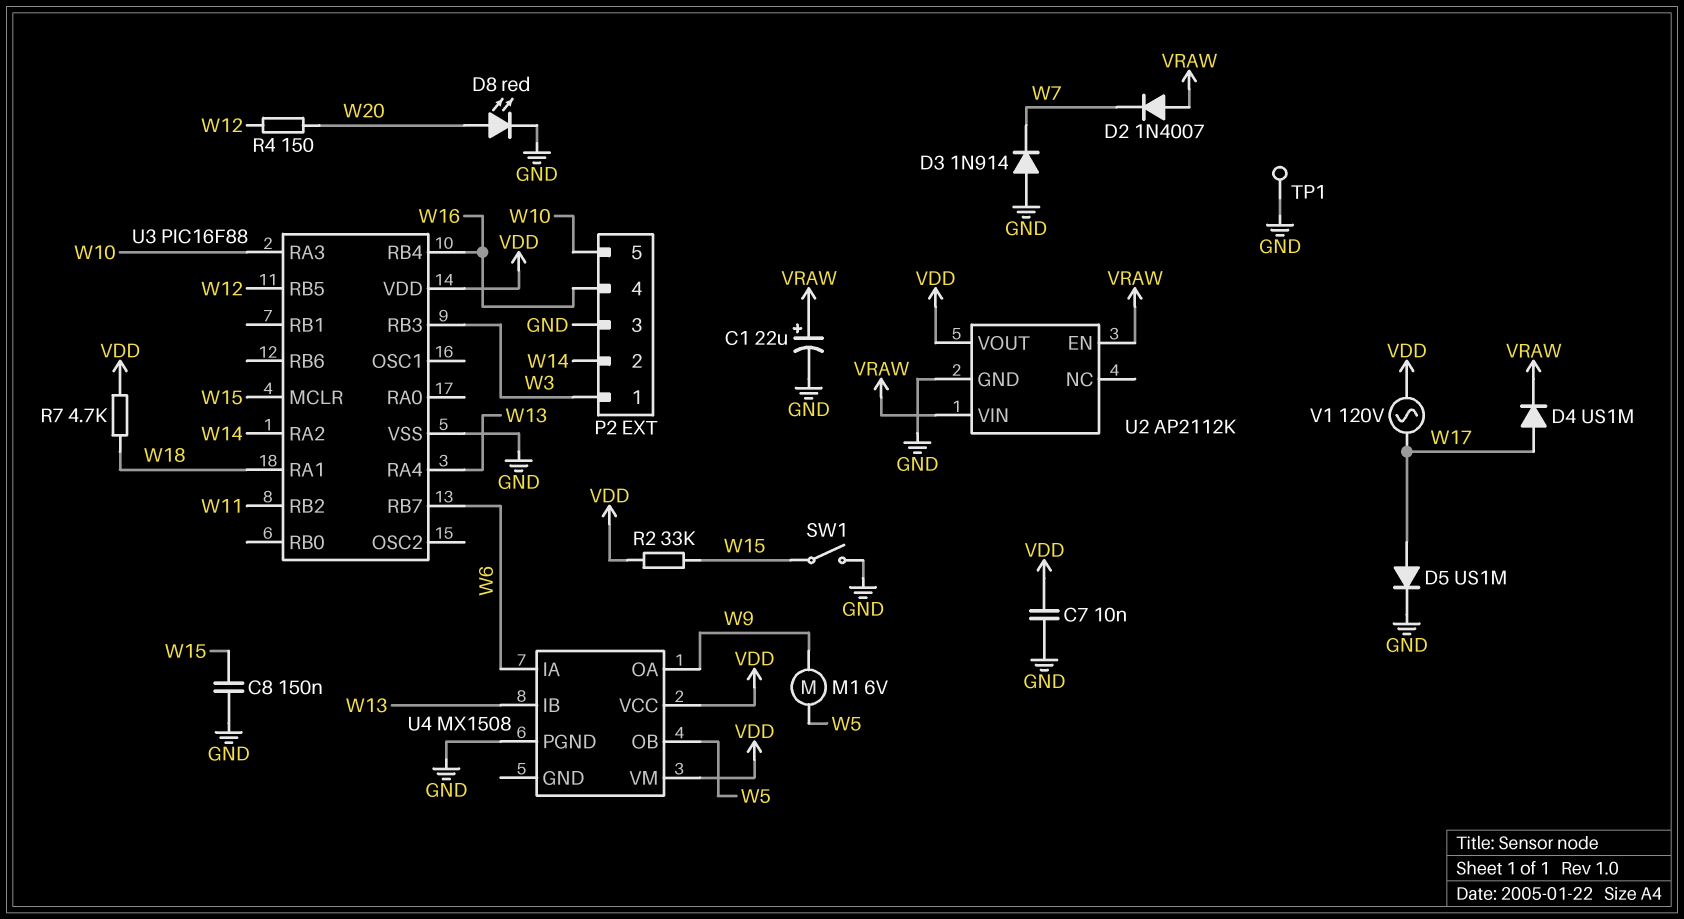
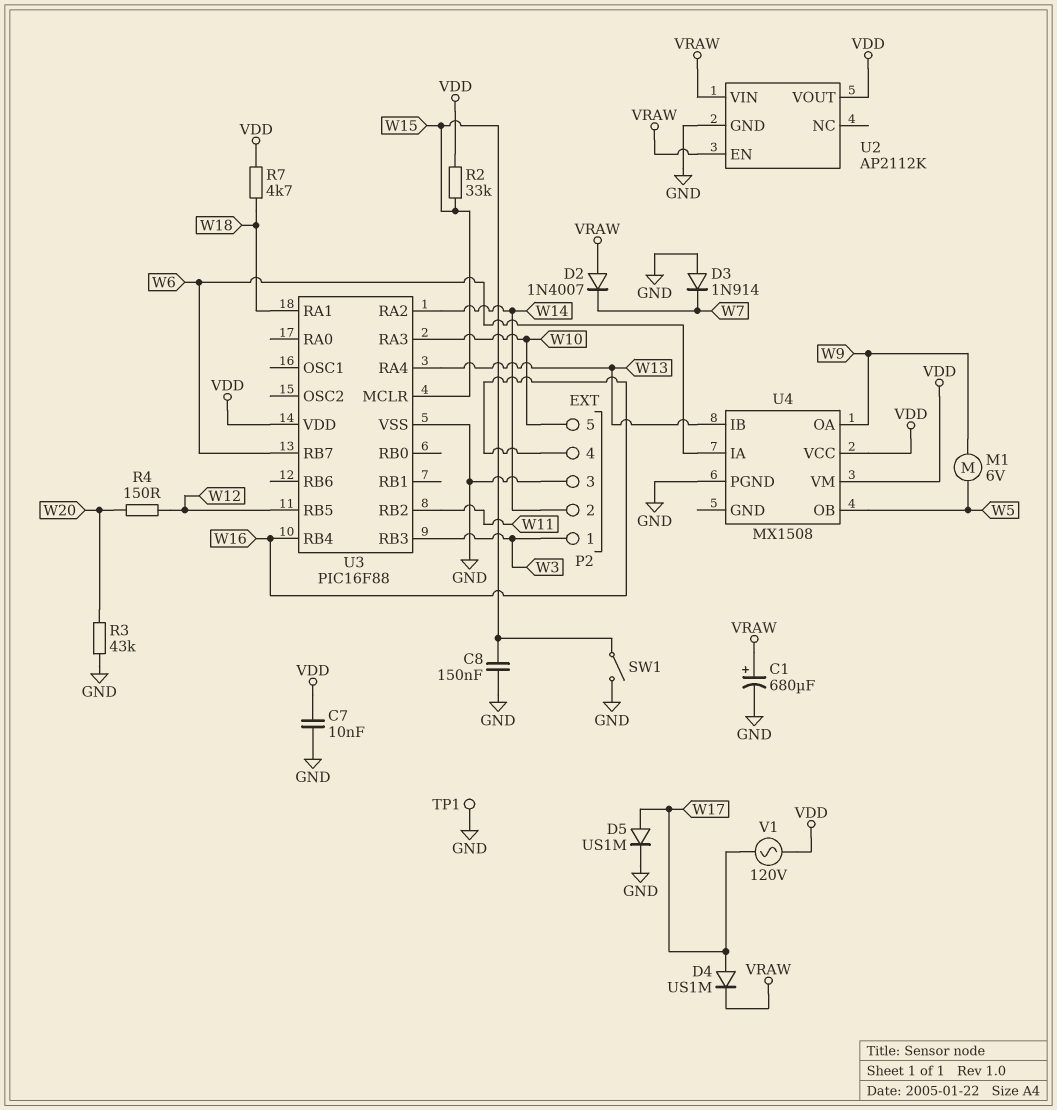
C1: 22uF (plus VRAW, minus GND) -> 680uF (plus VRAW, minus GND)
D8: LED red (A W20, K GND) -> none
R3: none -> 43k (GND, W20)

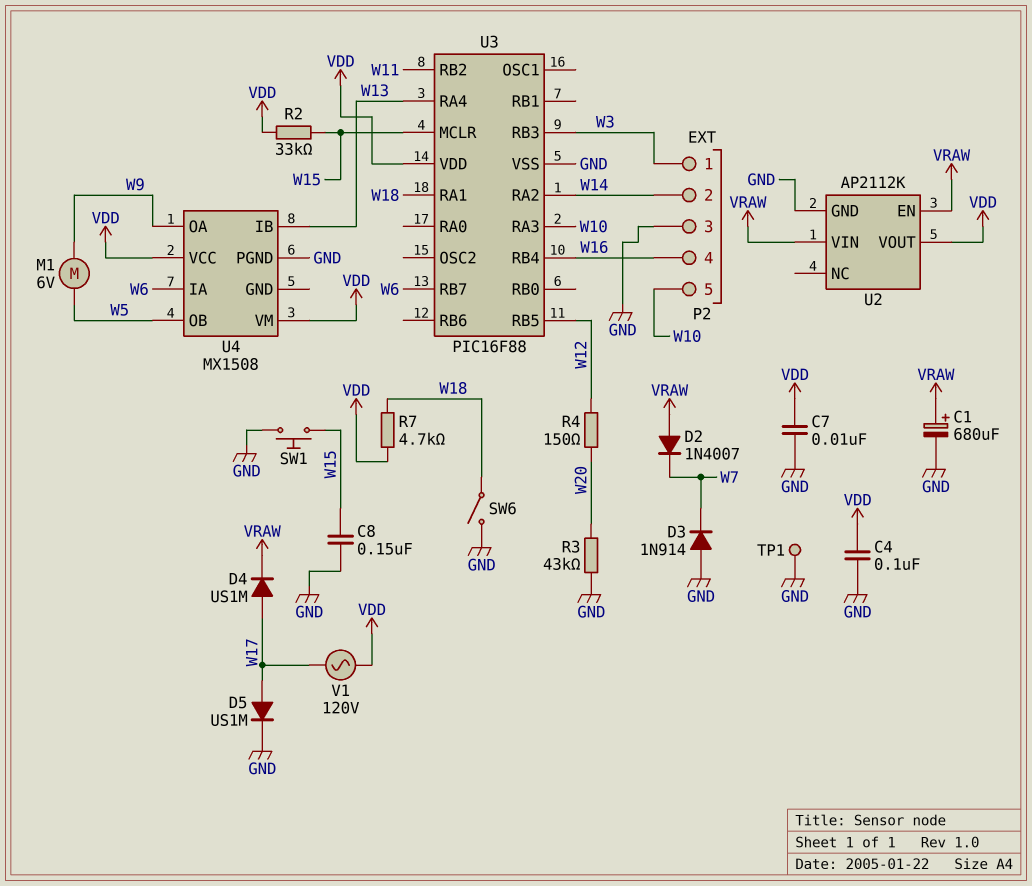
C4: none -> 100nF (GND, VDD)
SW1: switch (GND, W15) -> button (GND, W15)
SW6: none -> switch (GND, W18)

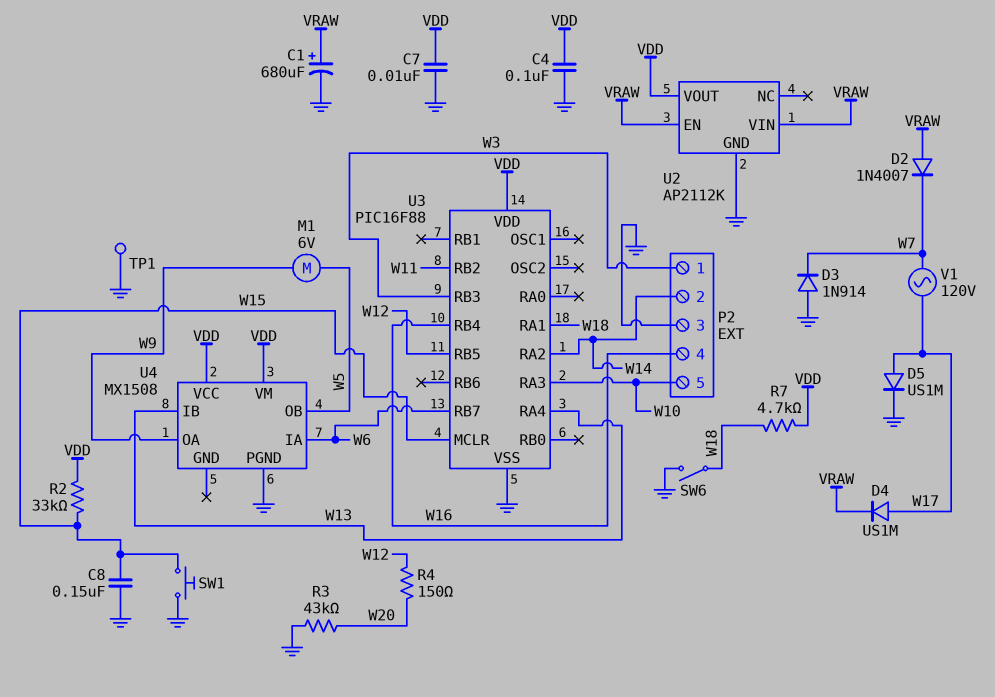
V1: AC 120V (VDD, W17) -> AC 120V (W7, W17)

